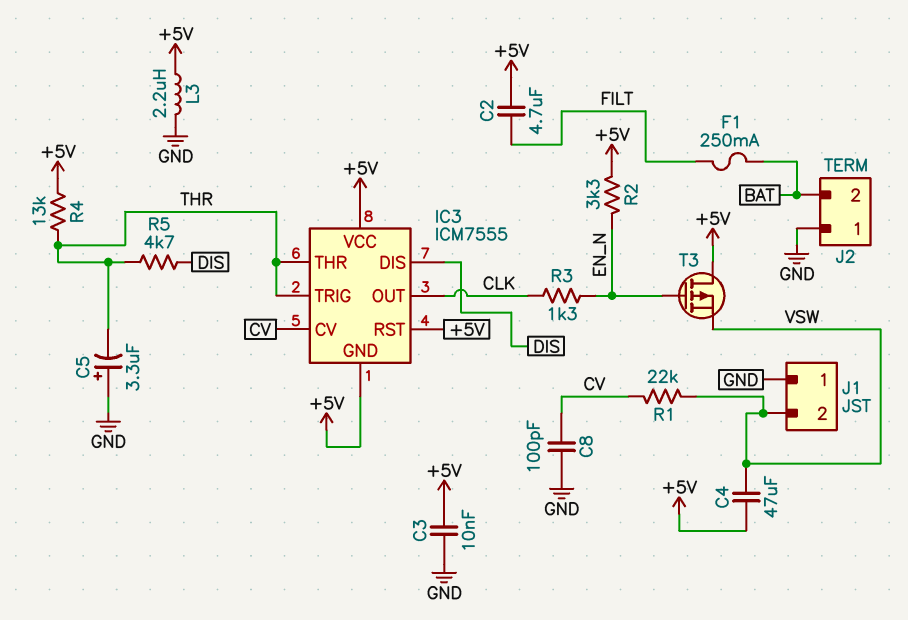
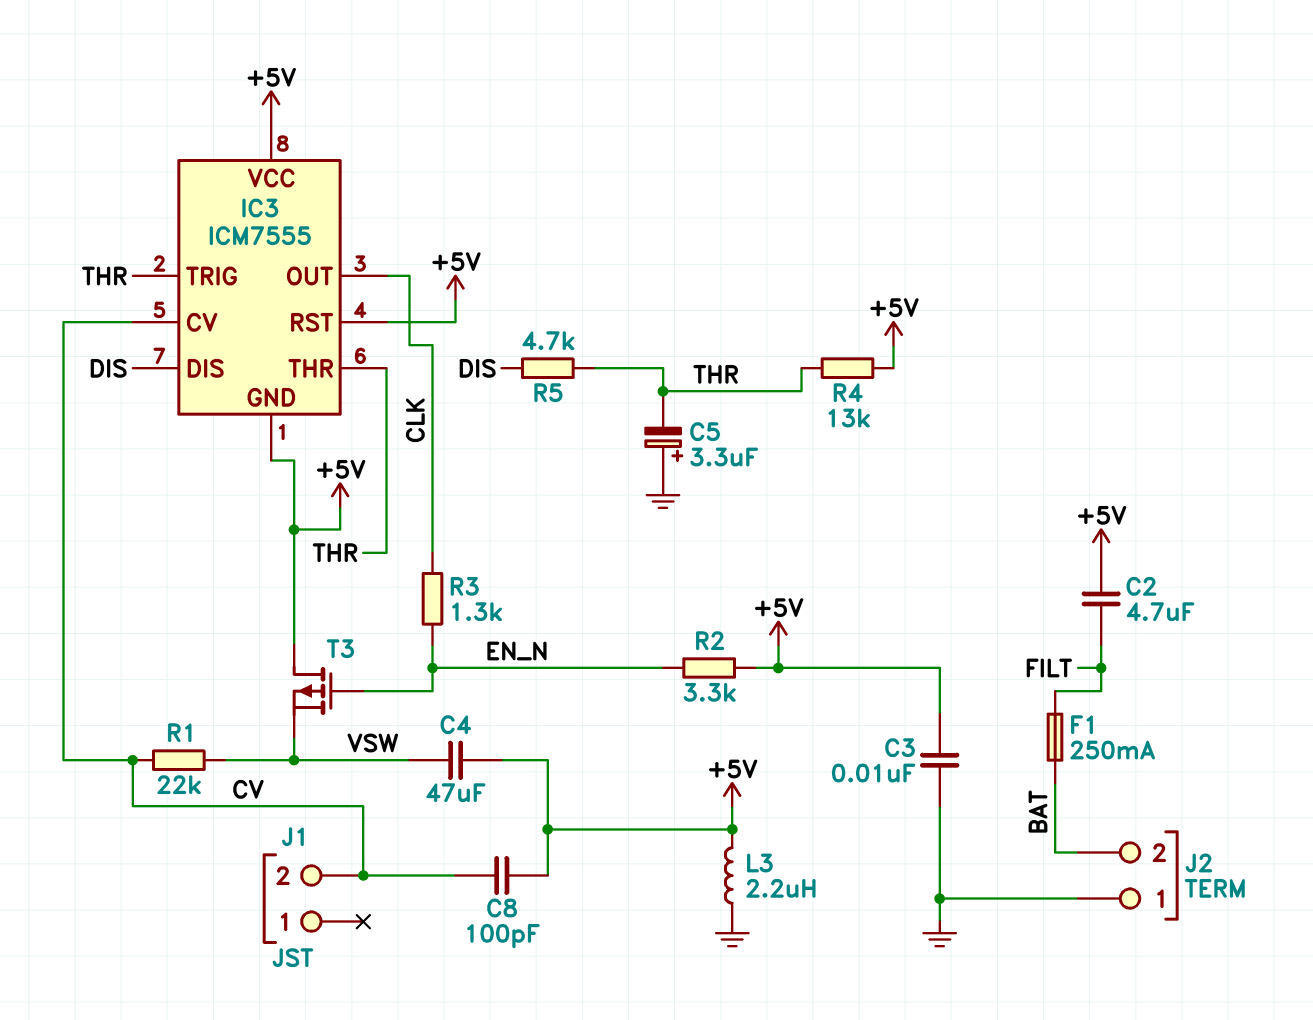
C8: 100pF (CV, GND) -> 100pF (+5V, CV)
J1 pin 1: GND -> none
J1 pin 2: VSW -> CV

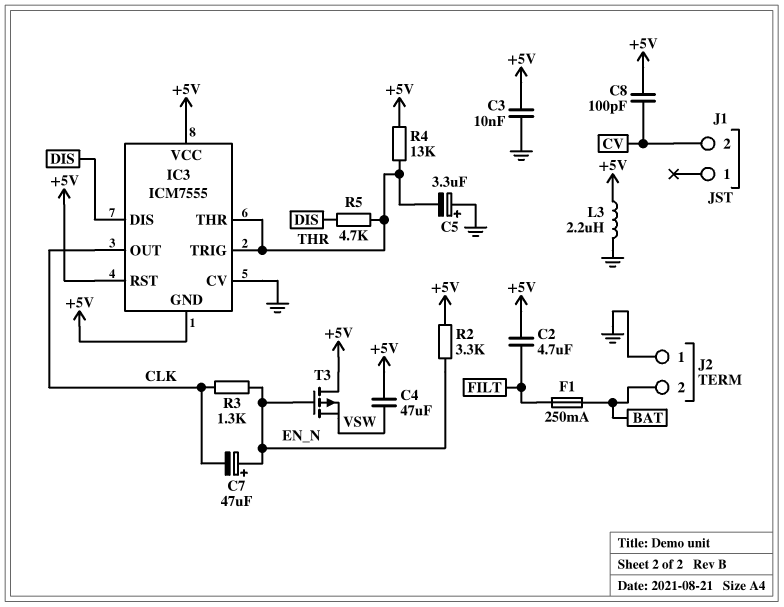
C7: none -> 47uF (plus EN_N, minus CLK)
IC3 pin CV: CV -> GND
R1: 22k (CV, VSW) -> none

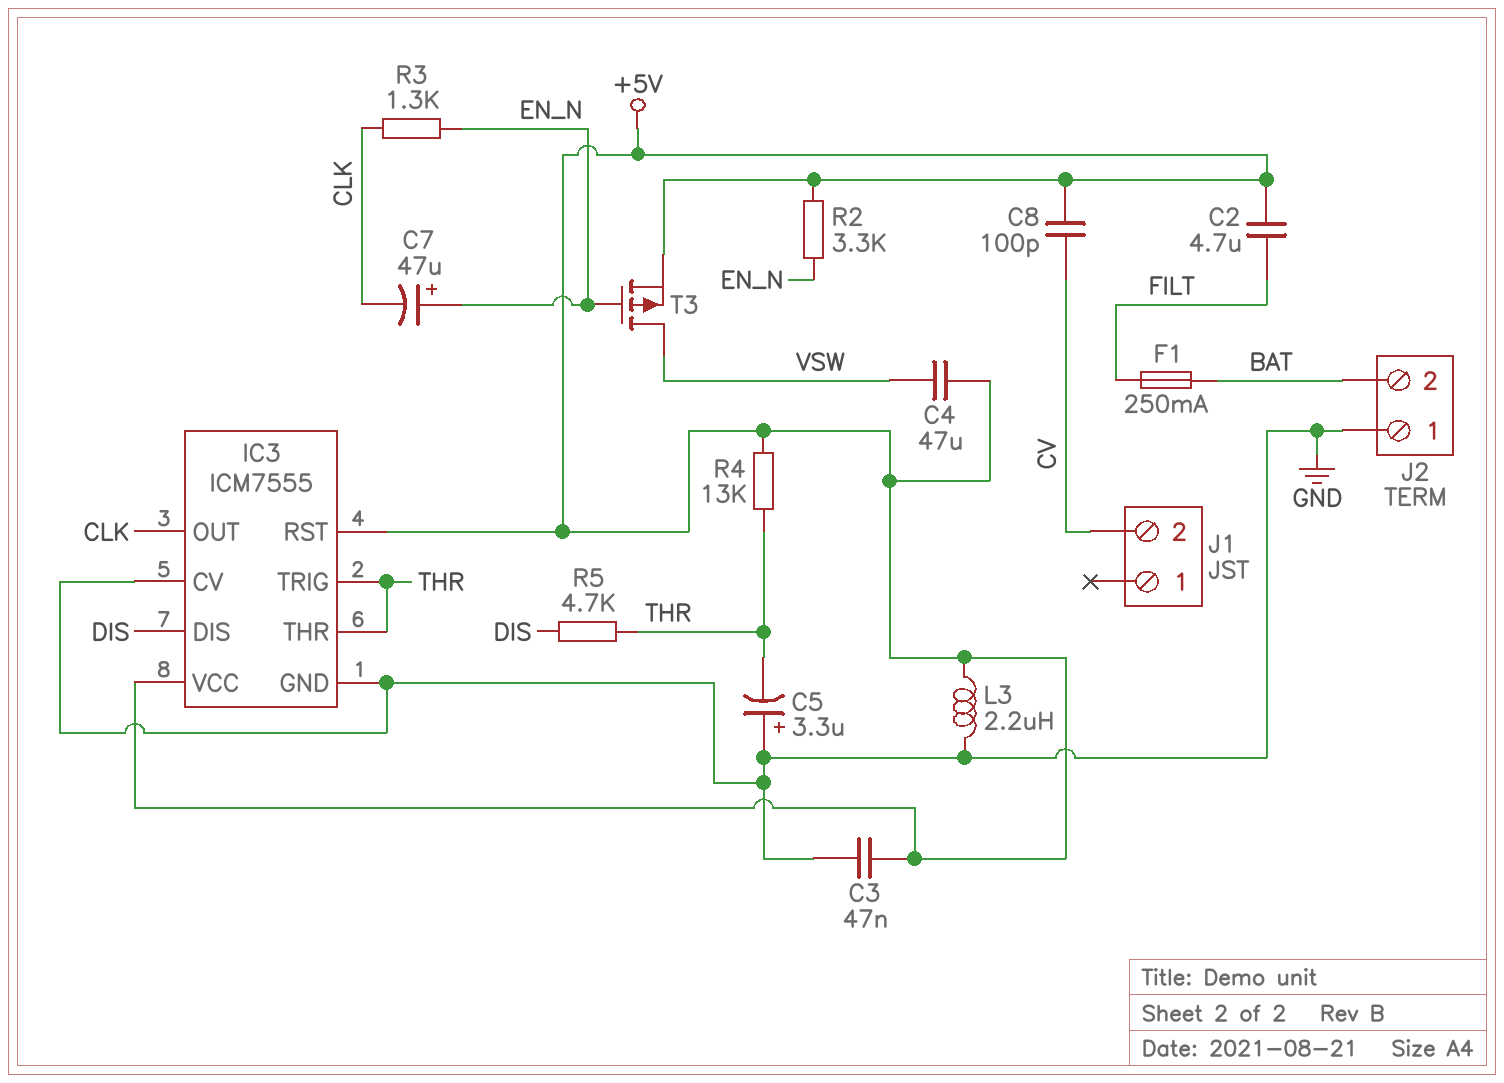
C3: 10nF (+5V, GND) -> 47nF (+5V, GND)
IC3 pin GND: +5V -> GND
T3: PMOS (G EN_N, D +5V, S VSW) -> PMOS (G EN_N, D VSW, S +5V)

